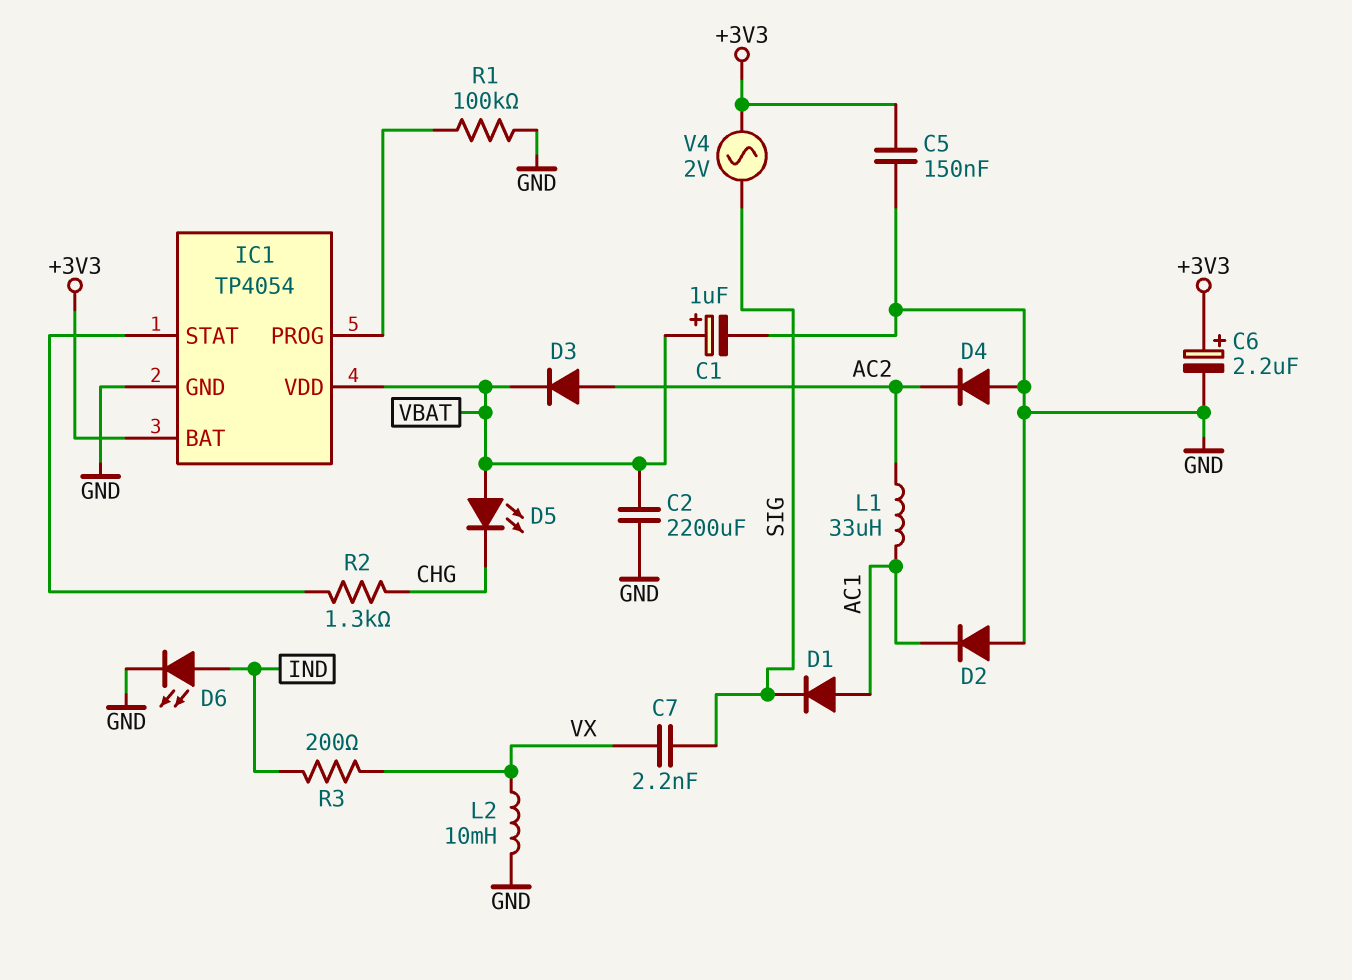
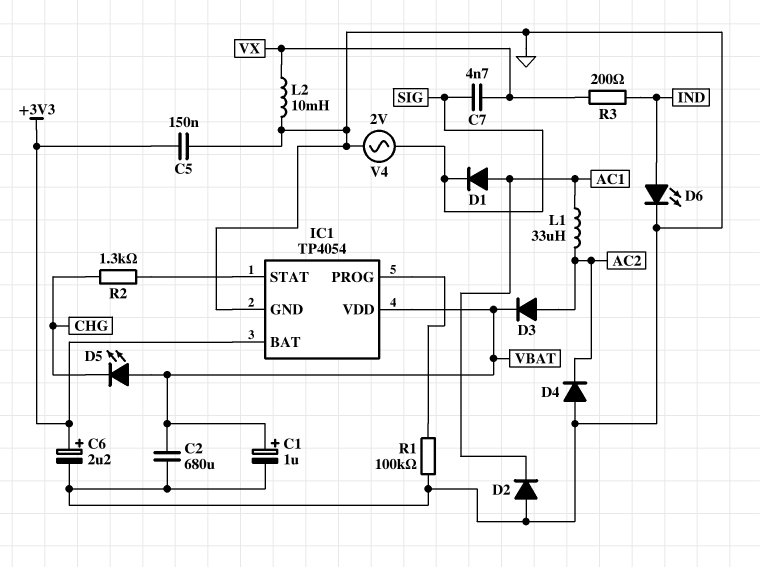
C2: 2200uF (GND, VBAT) -> 680uF (GND, VBAT)
C7: 2.2nF (SIG, VX) -> 4.7nF (SIG, VX)
V4: AC 2V (+3V3, SIG) -> AC 2V (GND, SIG)

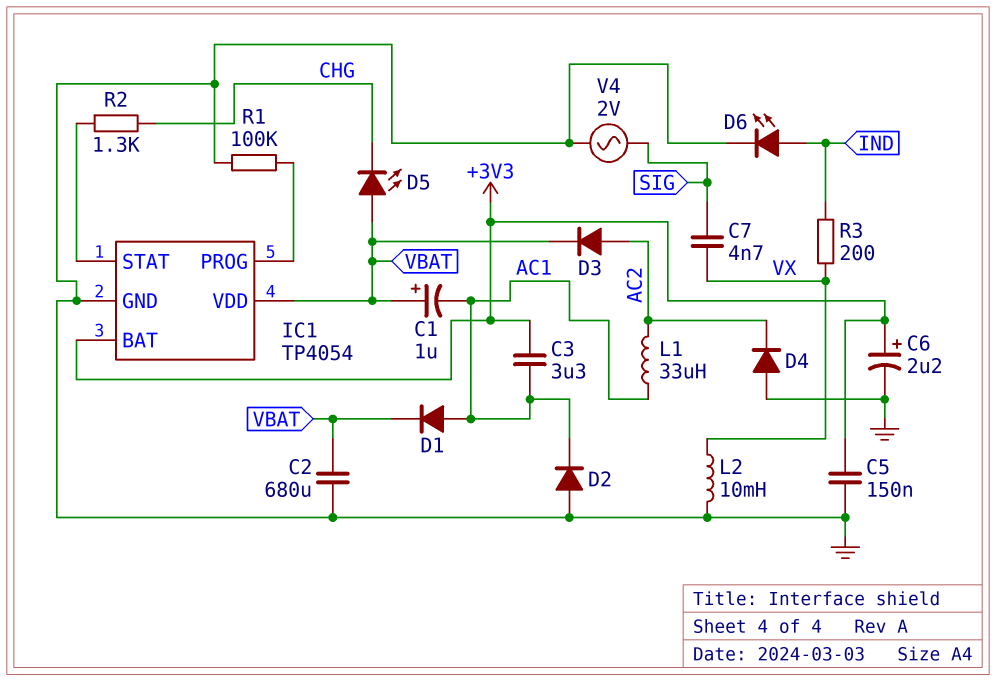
C1: 1uF (plus VBAT, minus GND) -> 1uF (plus VBAT, minus AC1)
C3: none -> 3.3uF (+3V3, AC1)
D1: diode (A AC1, K SIG) -> diode (A AC1, K VBAT)

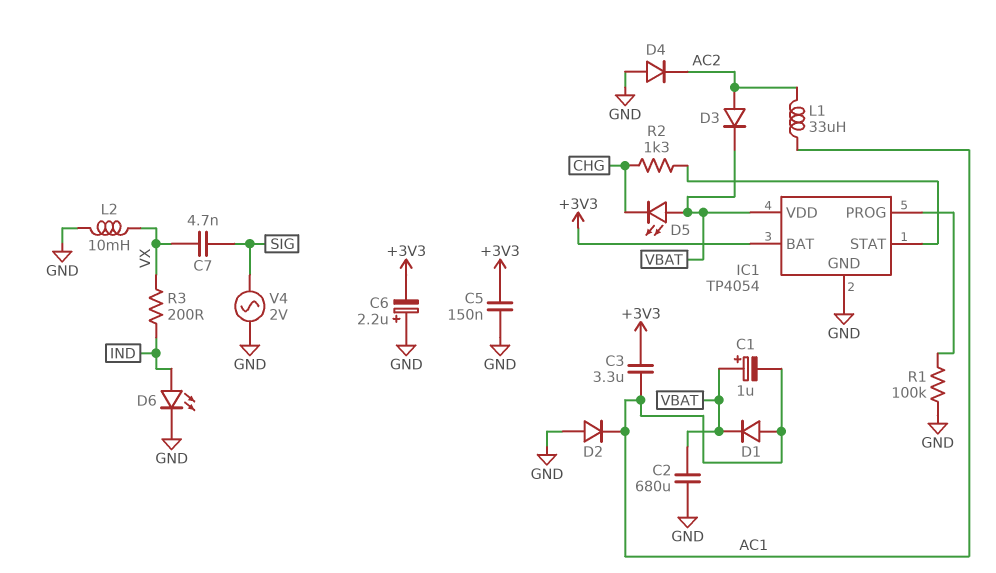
C6: 2.2uF (plus +3V3, minus GND) -> 2.2uF (plus GND, minus +3V3)

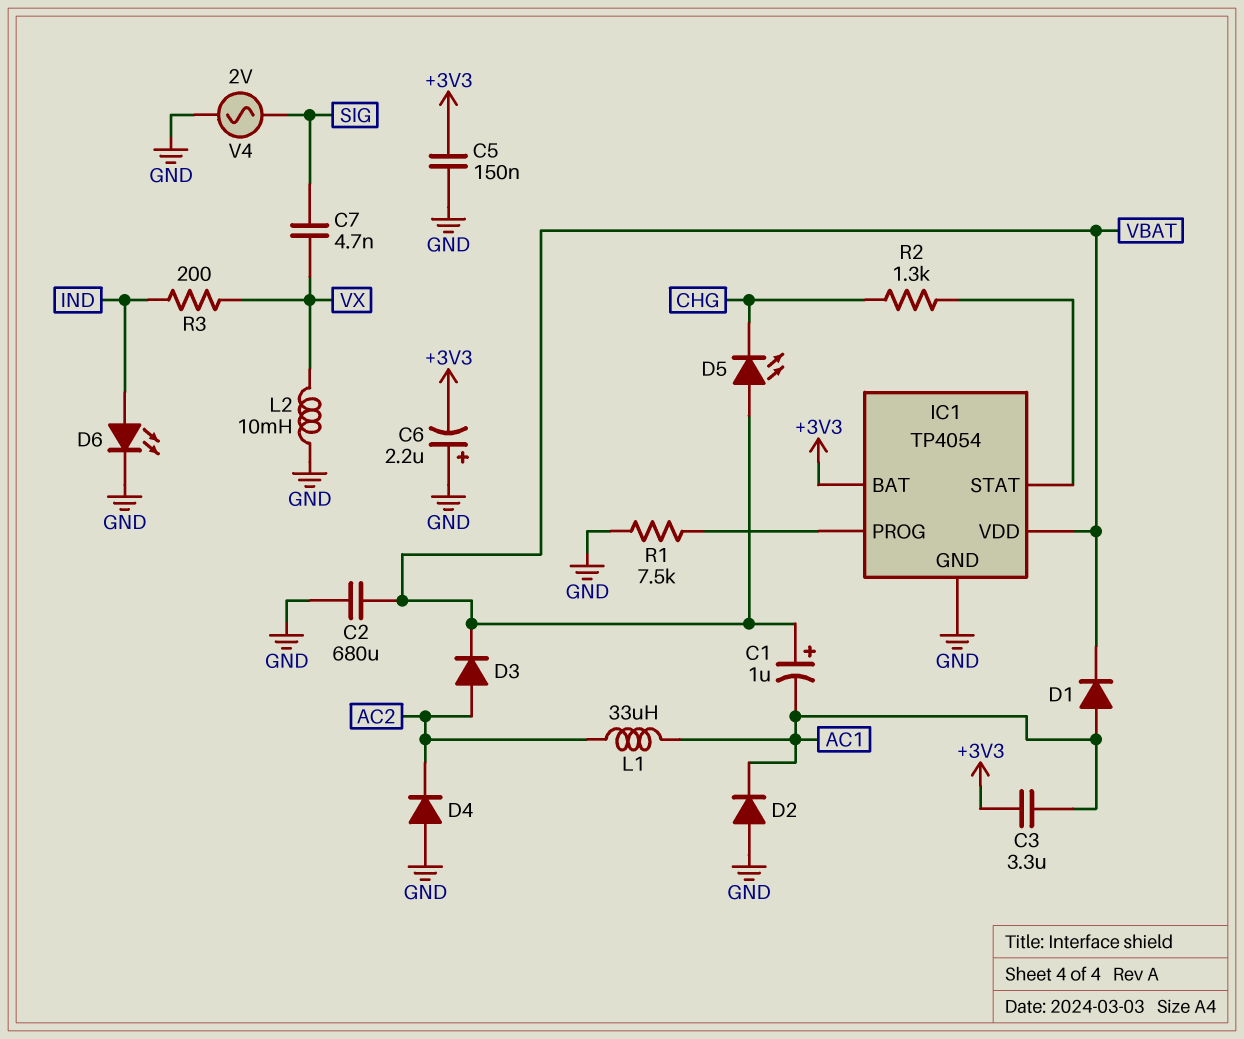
R1: 100k (GND, IC1/PROG) -> 7.5k (GND, IC1/PROG)

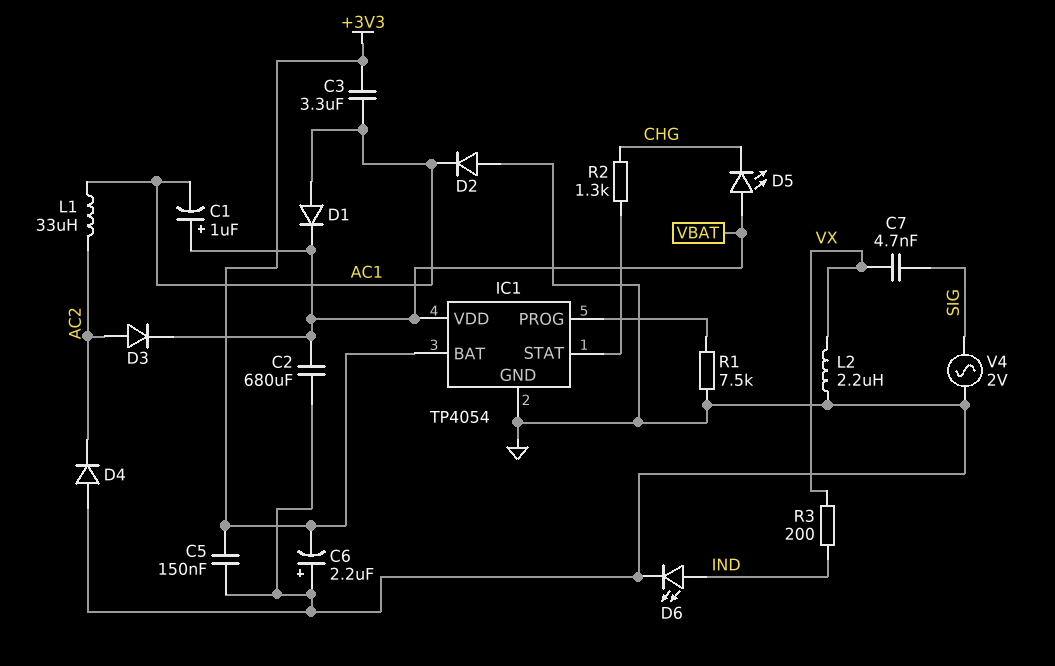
L2: 10mH (GND, VX) -> 2.2uH (GND, VX)

